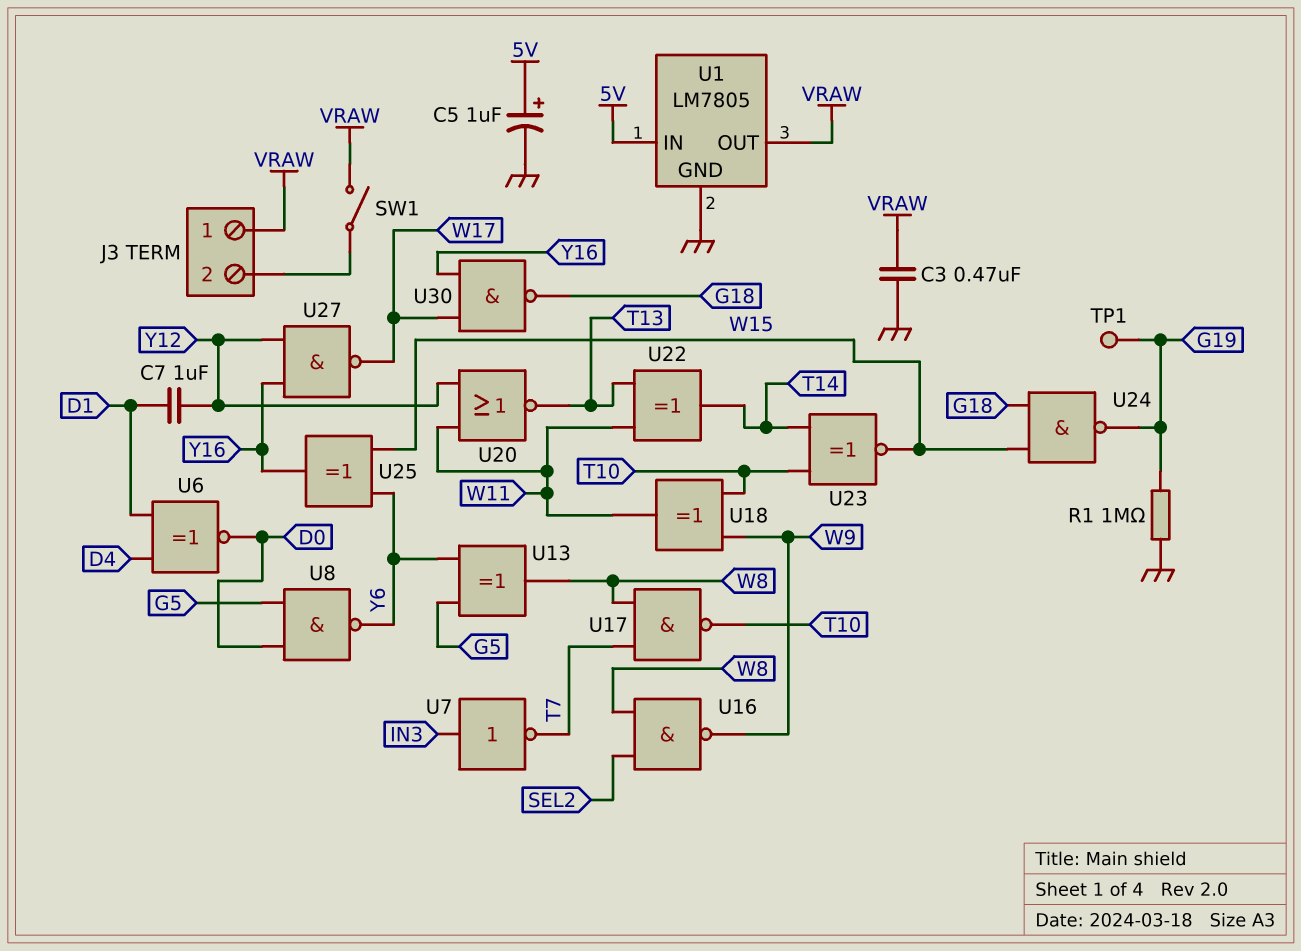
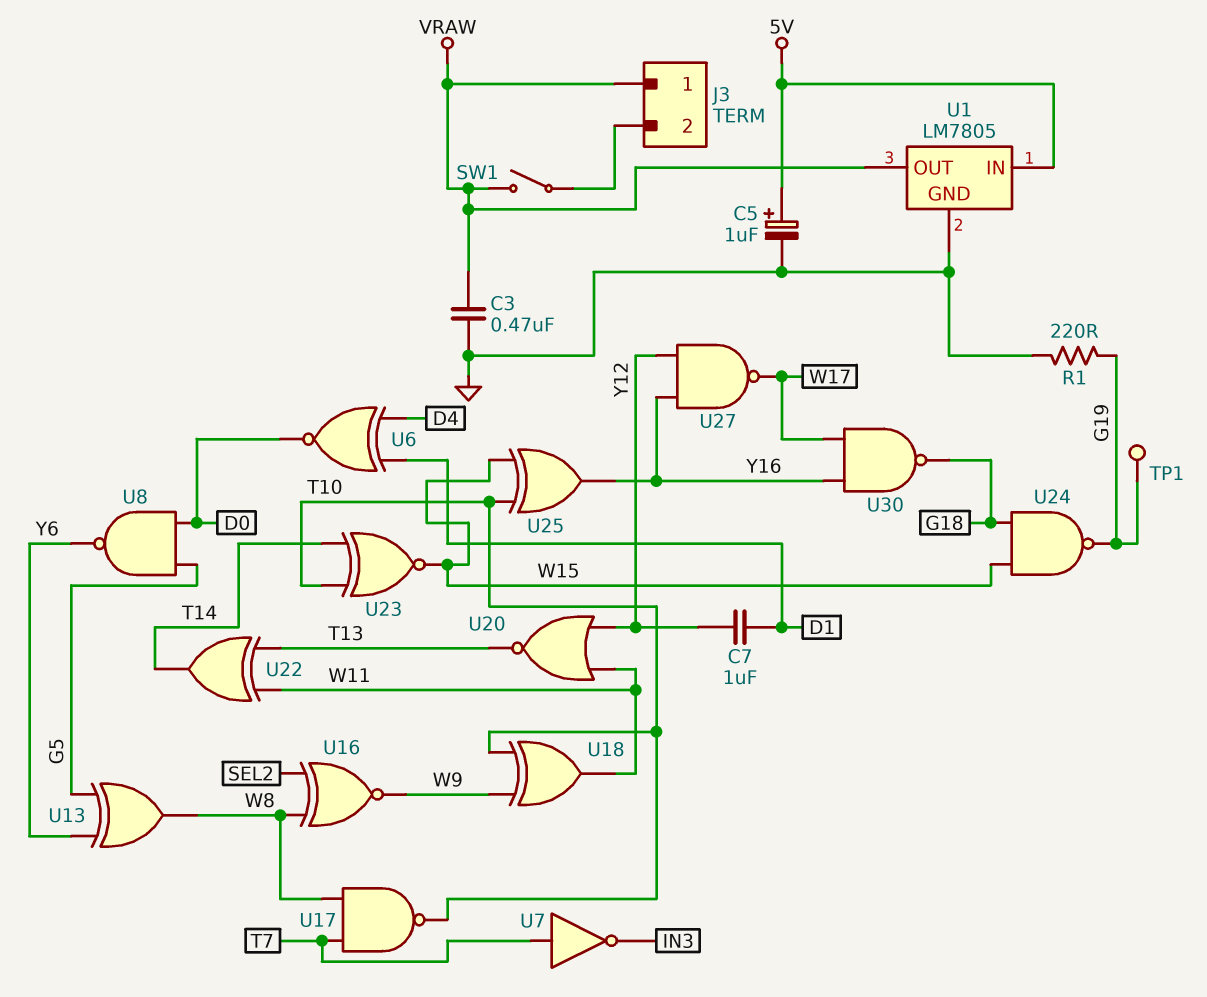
R1: 1M (G19, GND) -> 220 (G19, GND)
U7: NOT (in IN3, out T7) -> NOT (in T7, out IN3)
U16: NAND (in SEL2, in W8, out W9) -> XNOR (in SEL2, in W8, out W9)
U25: XOR (in W15, in Y6, out Y16) -> XOR (in T10, in W15, out Y16)

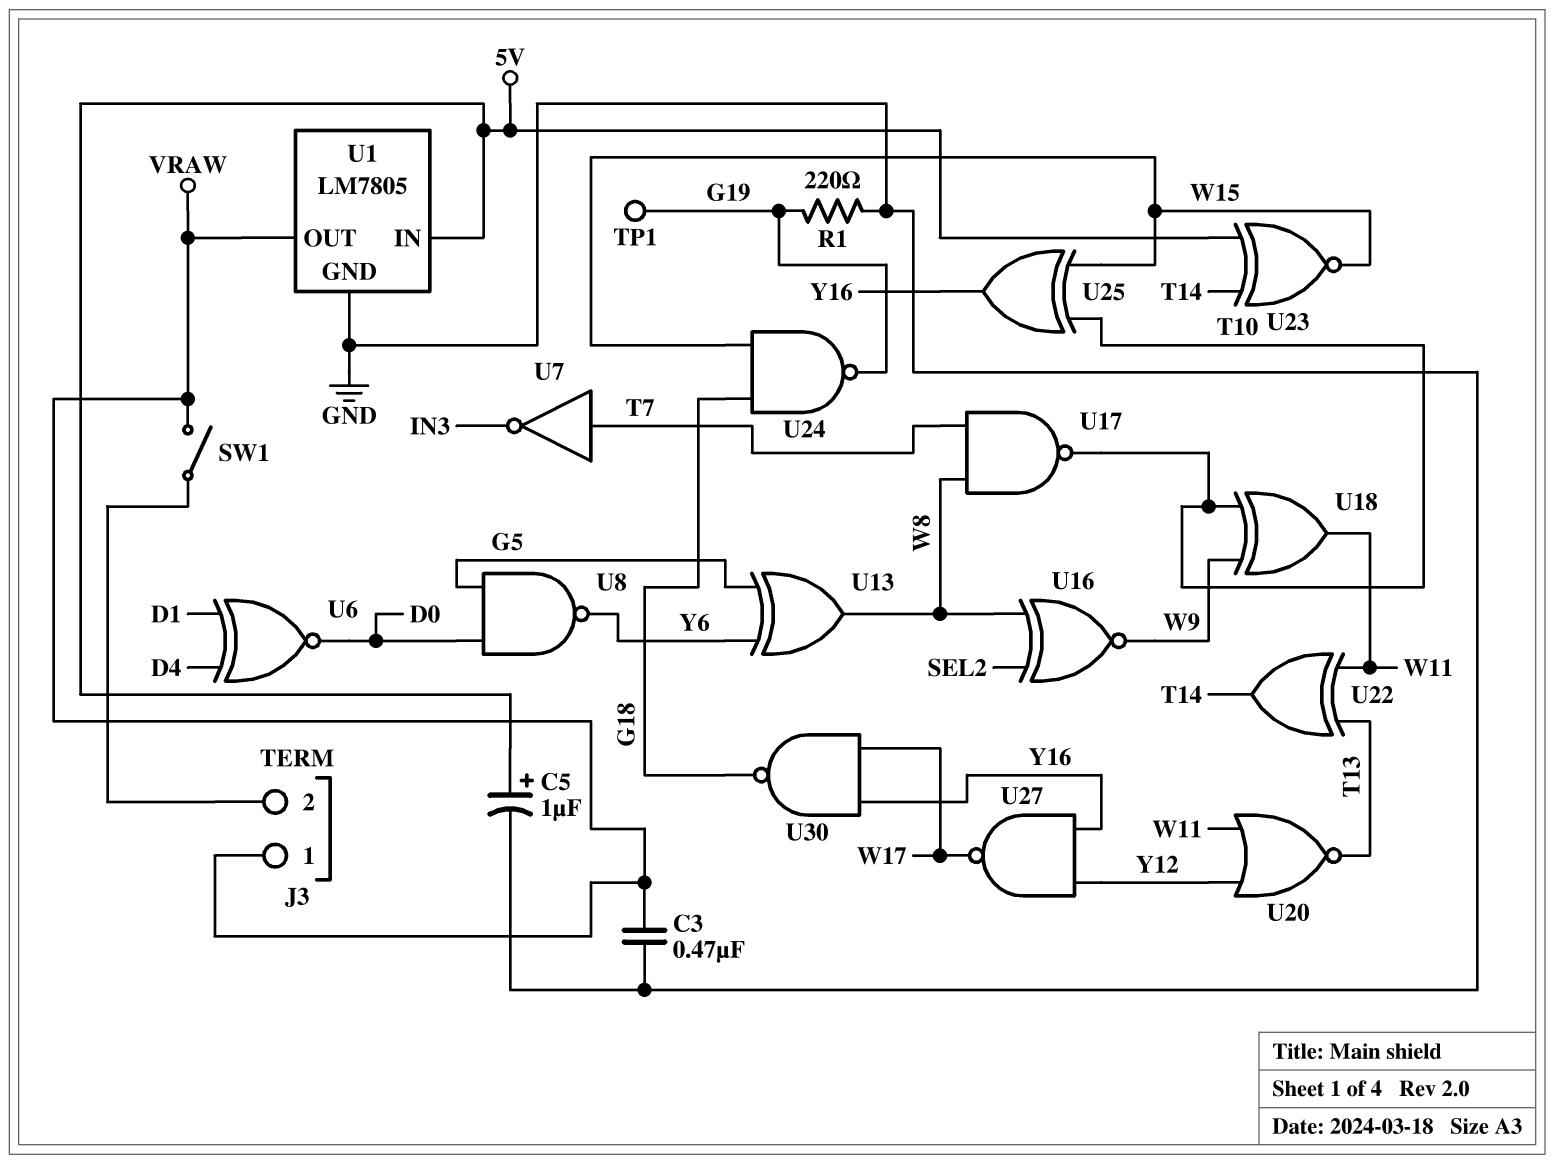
C7: 1uF (D1, Y12) -> none
U23: XNOR (in T10, in T14, out W15) -> XNOR (in 5V, in T14, out W15)

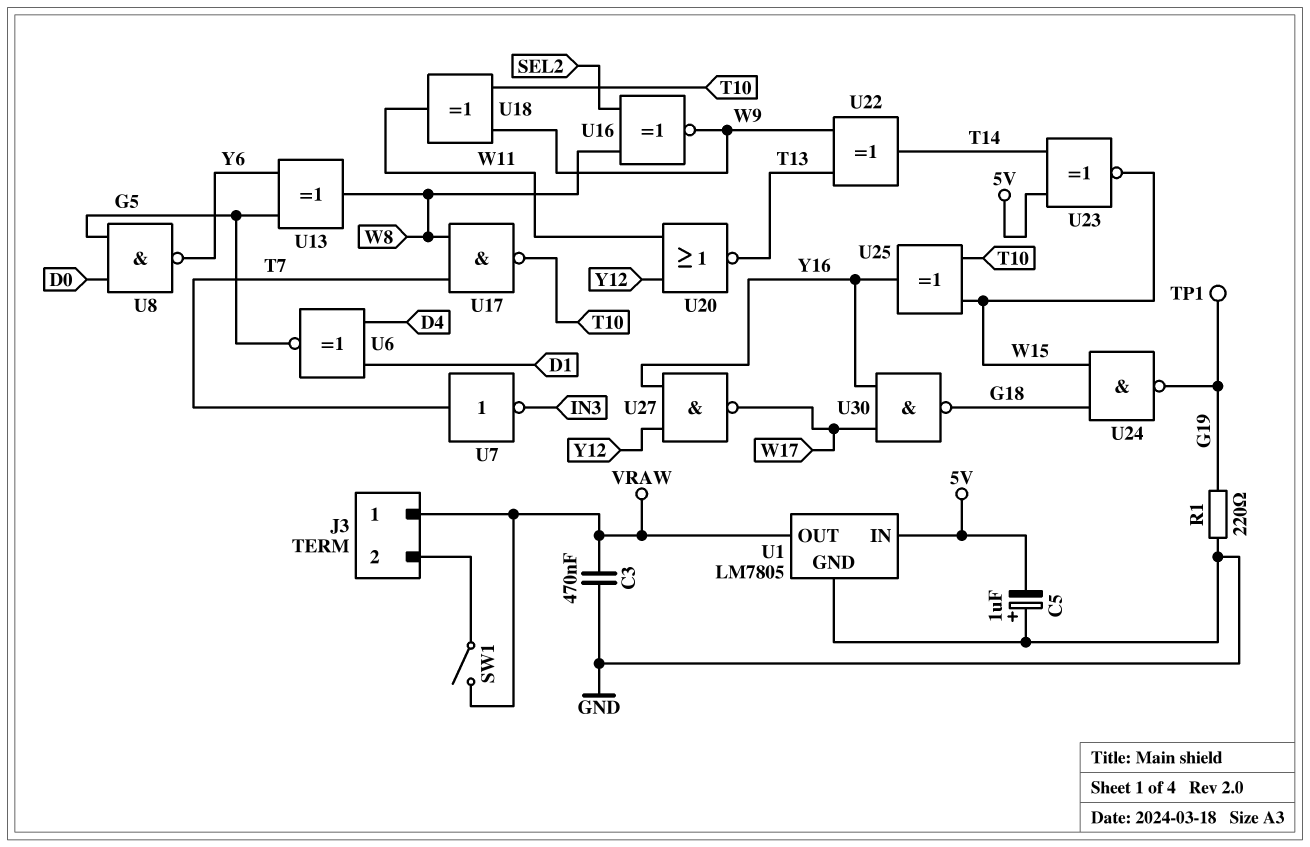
C5: 1uF (plus 5V, minus GND) -> 1uF (plus GND, minus 5V)
U6: XNOR (in D1, in D4, out D0) -> XNOR (in D1, in D4, out G5)
U22: XOR (in T13, in W11, out T14) -> XOR (in T13, in W9, out T14)

